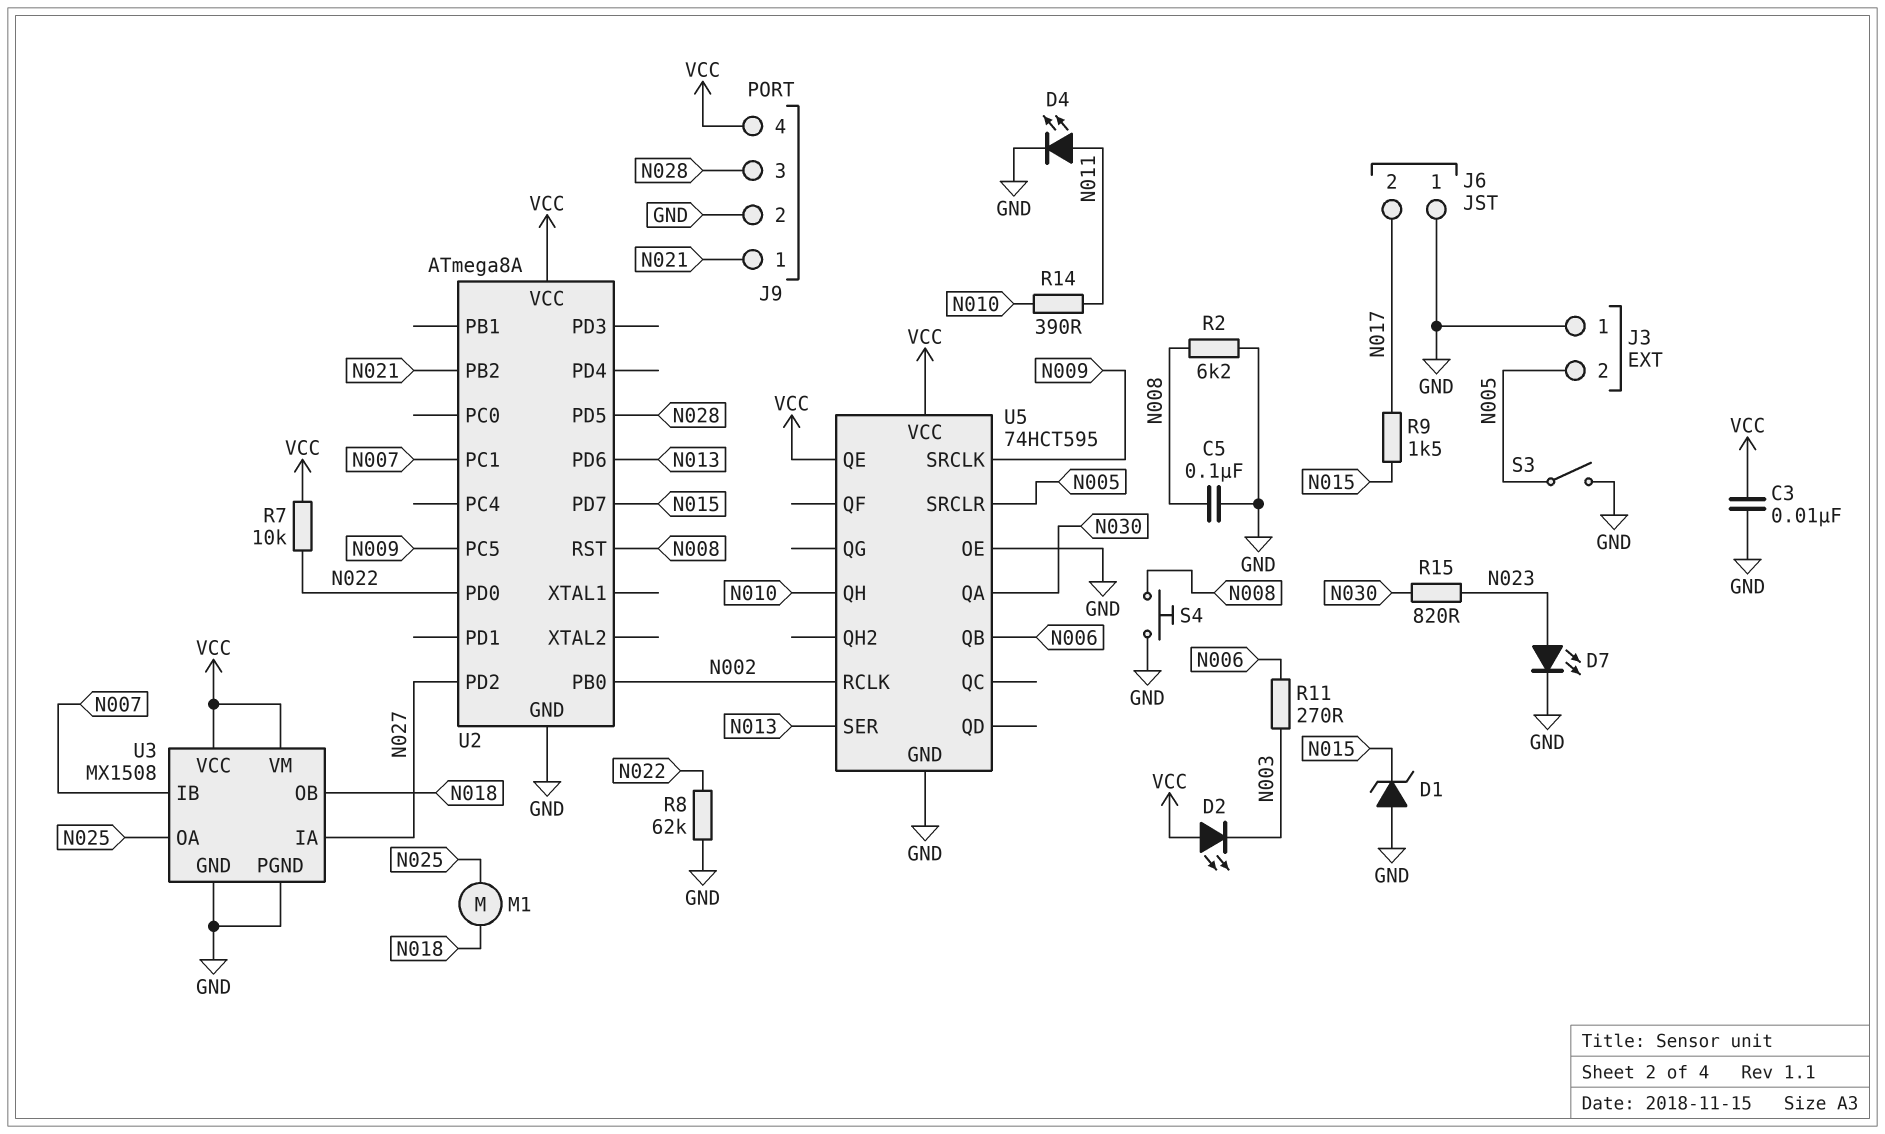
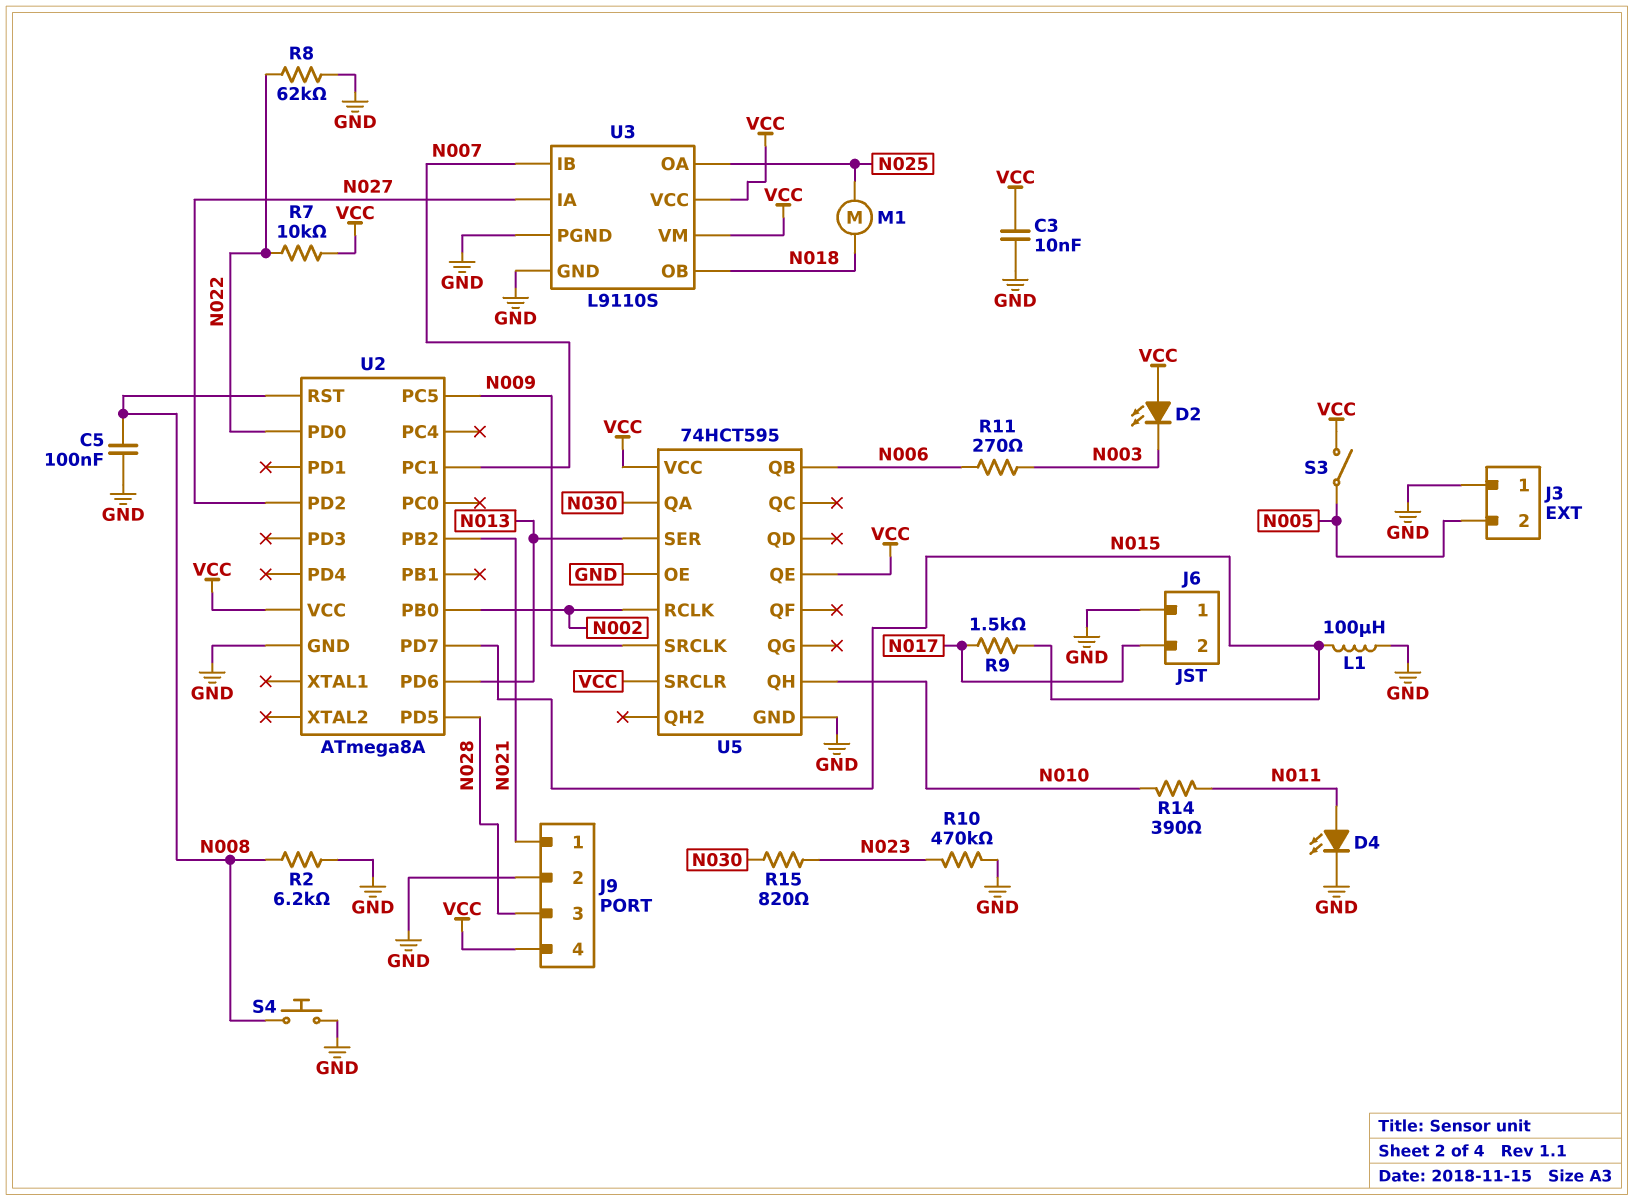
D1: zener (A GND, K N015) -> none
D7: LED (A N023, K GND) -> none
L1: none -> 100uH (GND, N015)
R10: none -> 470k (GND, N023)
S3: switch (GND, N005) -> switch (N005, VCC)
U3: MX1508 -> L9110S
U5 pin SRCLR: N005 -> VCC

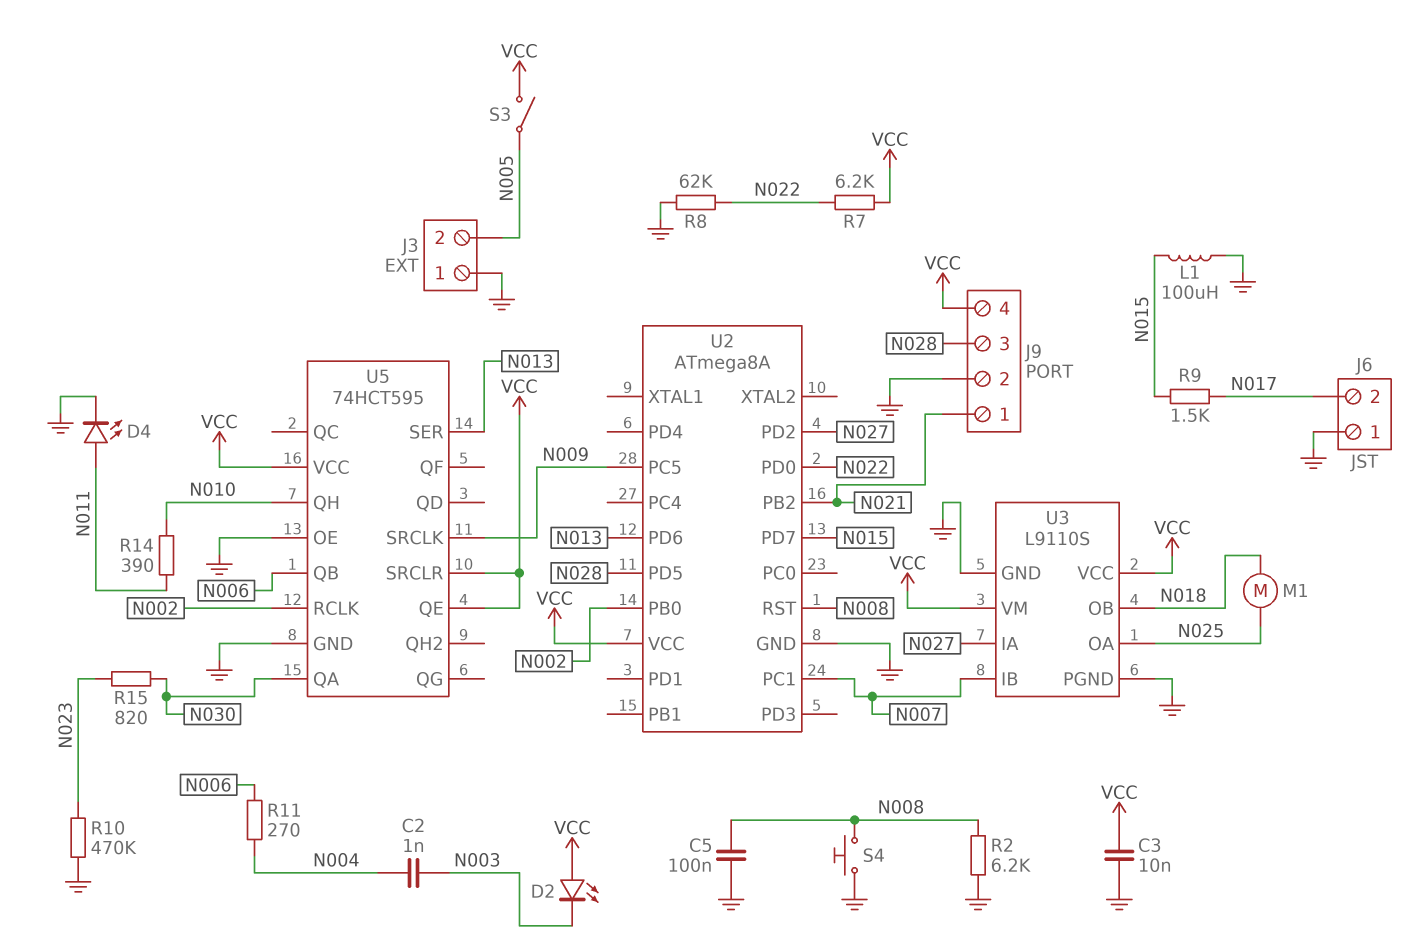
C2: none -> 1nF (N003, N004)
R7: 10k (N022, VCC) -> 6.2k (N022, VCC)
R11: 270 (N003, N006) -> 270 (N004, N006)

